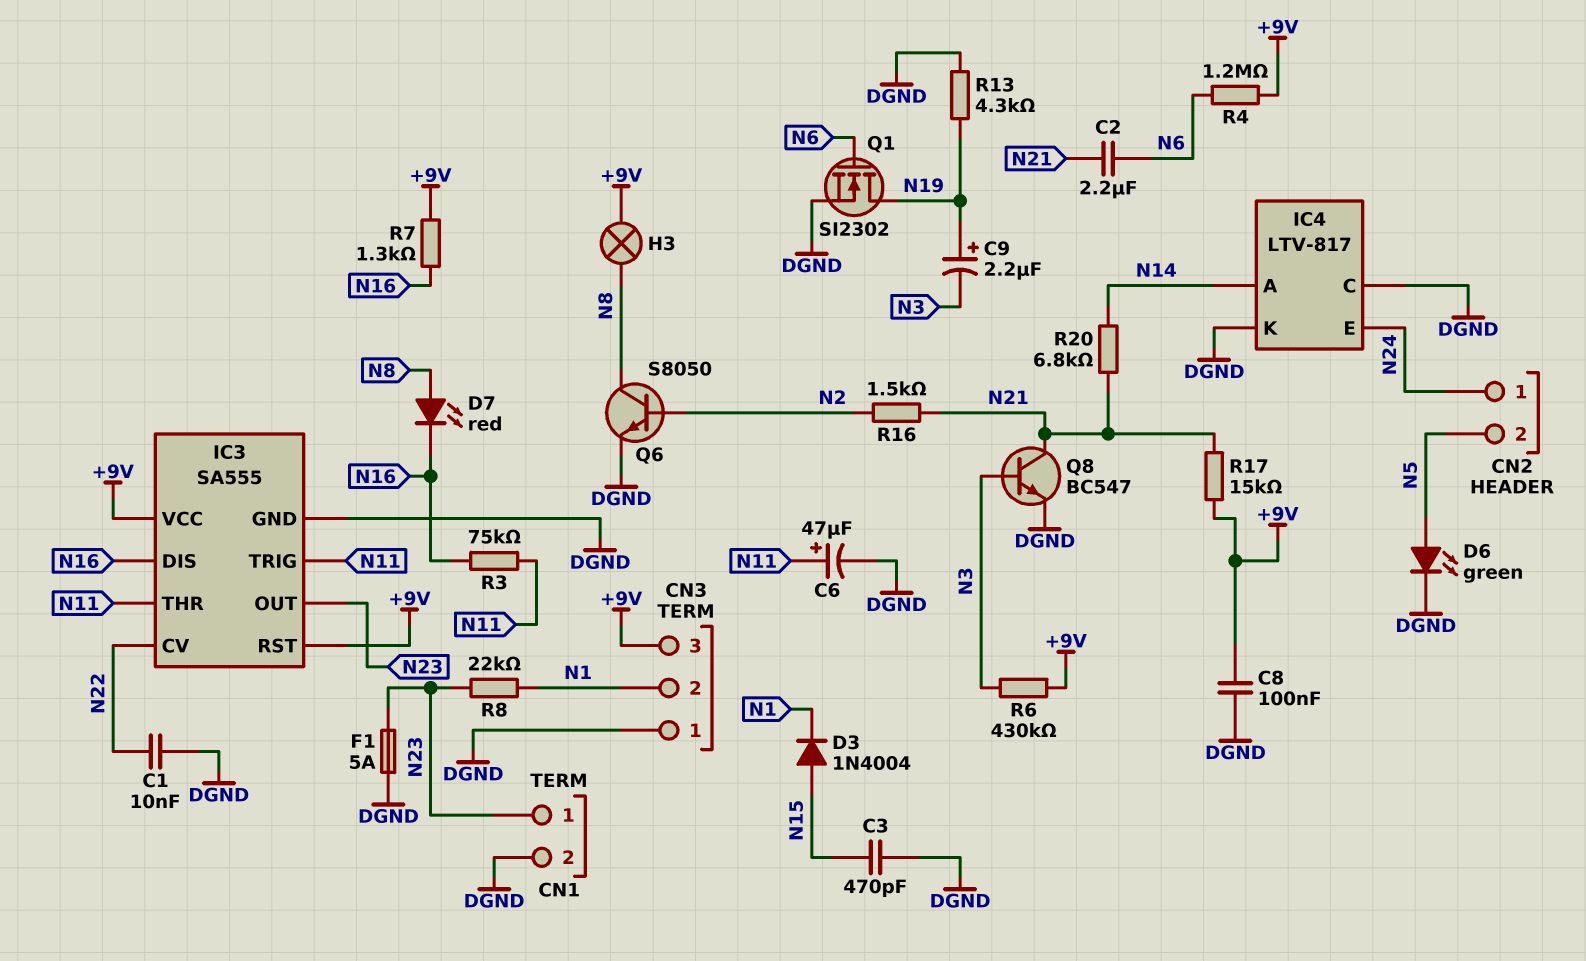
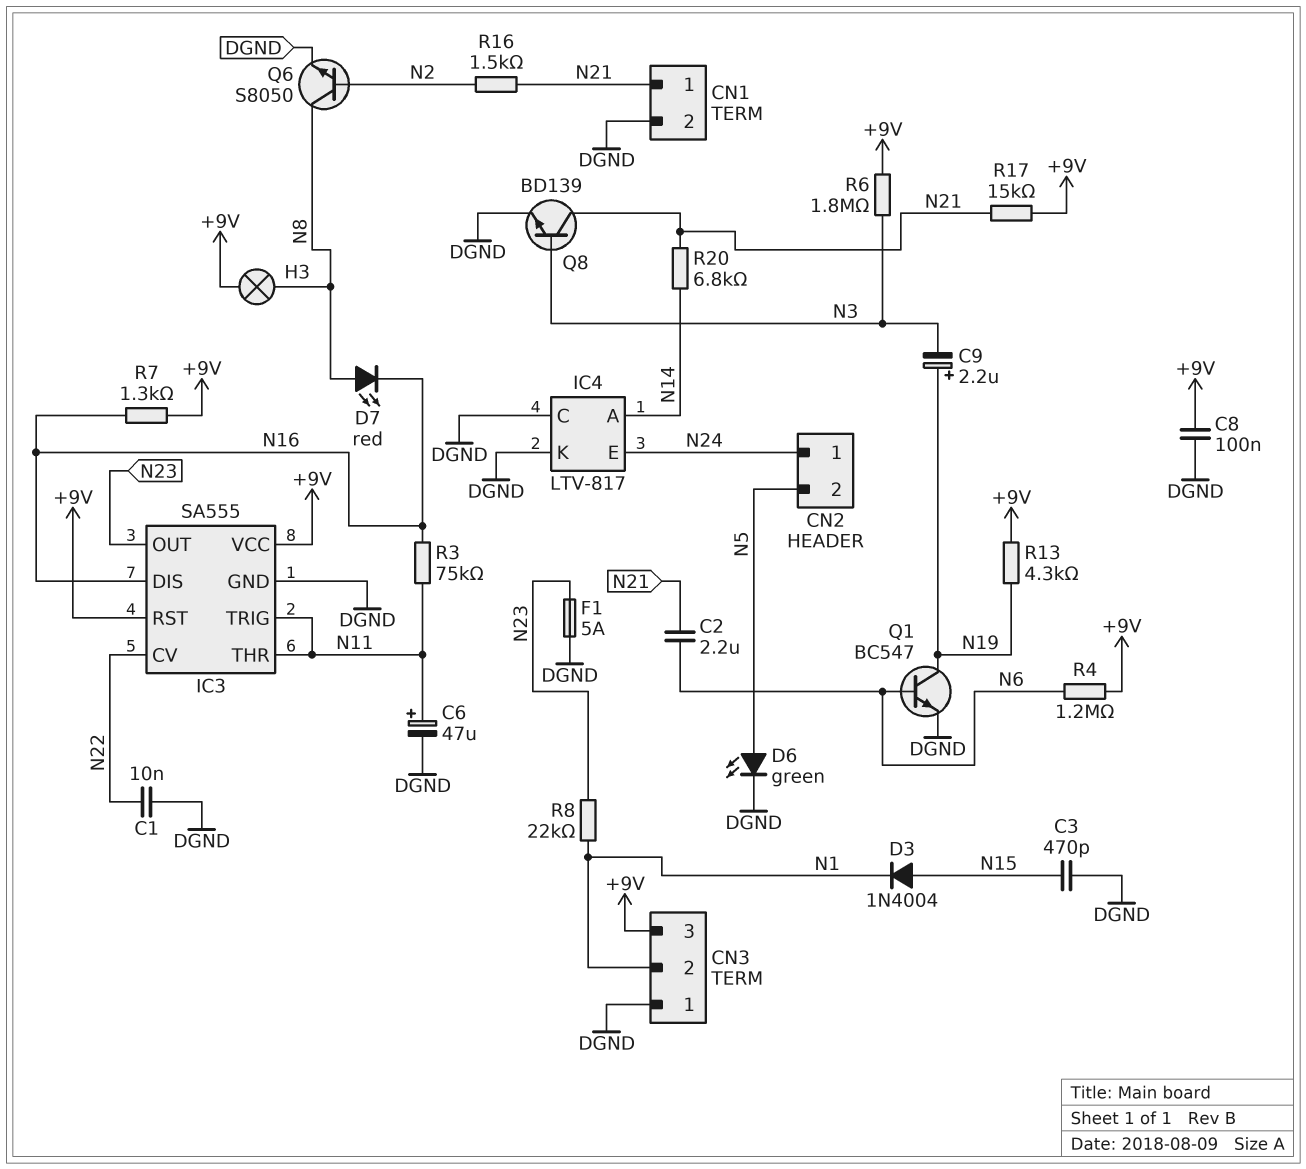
CN1 pin 1: N23 -> N21
Q1: NMOS SI2302 (G N6, D N19, S DGND) -> NPN BC547 (B N6, C N19, E DGND)
Q8: NPN BC547 (B N3, C N21, E DGND) -> NPN BD139 (B N3, C N21, E DGND)
R6: 430k (+9V, N3) -> 1.8M (+9V, N3)
R13: 4.3k (DGND, N19) -> 4.3k (+9V, N19)

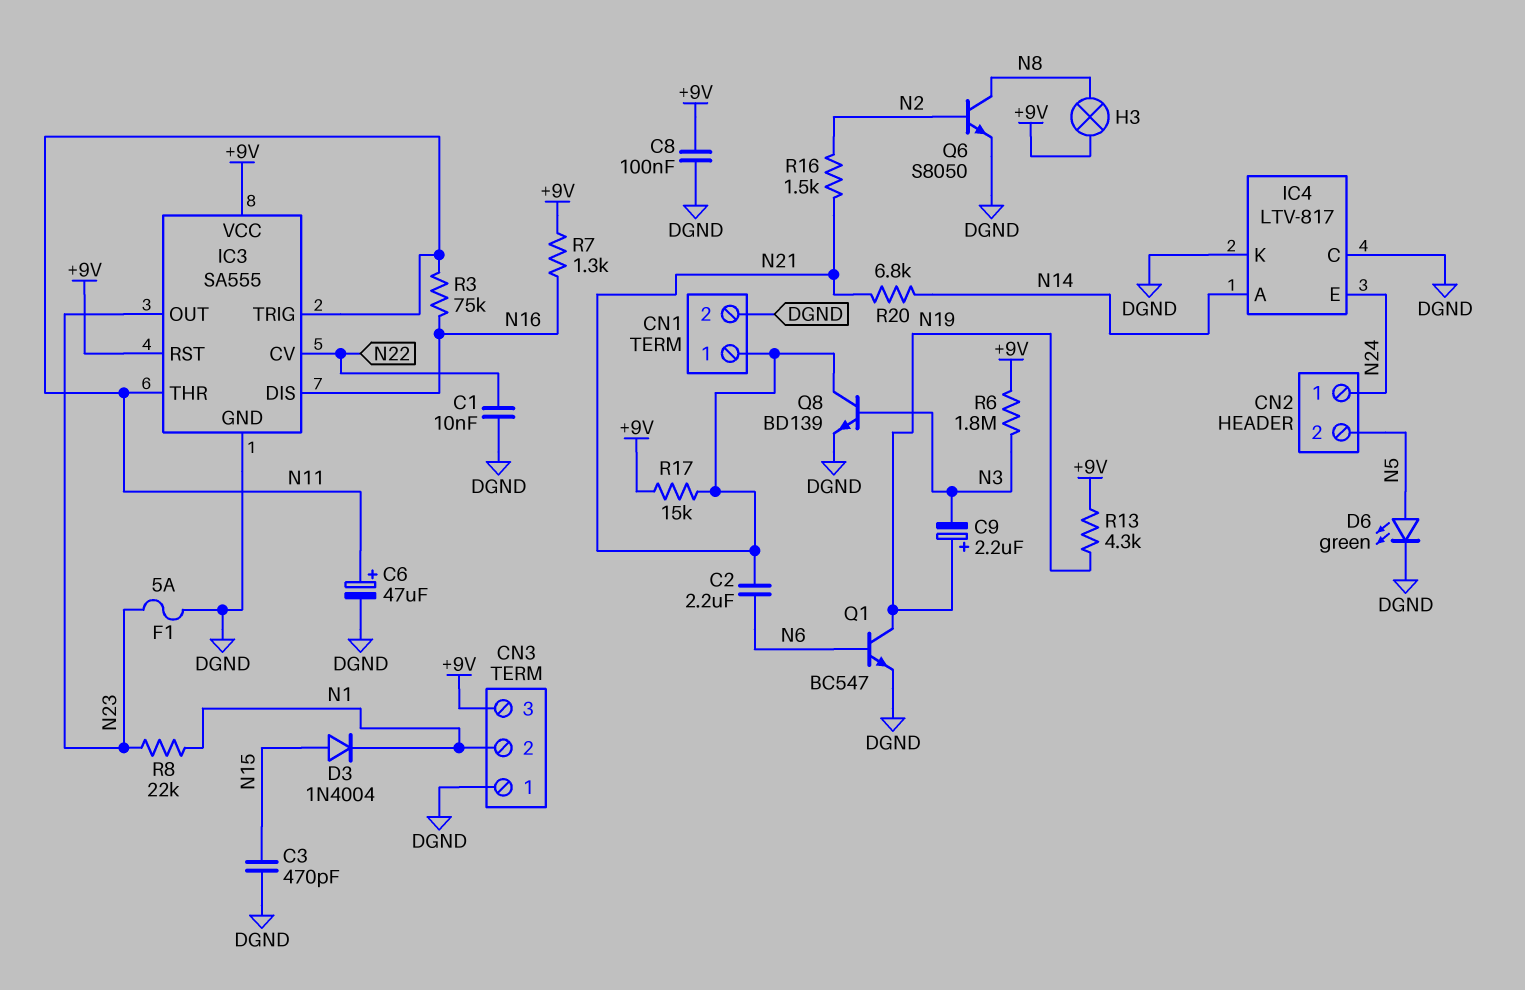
D7: LED red (A N8, K N16) -> none
R4: 1.2M (+9V, N6) -> none

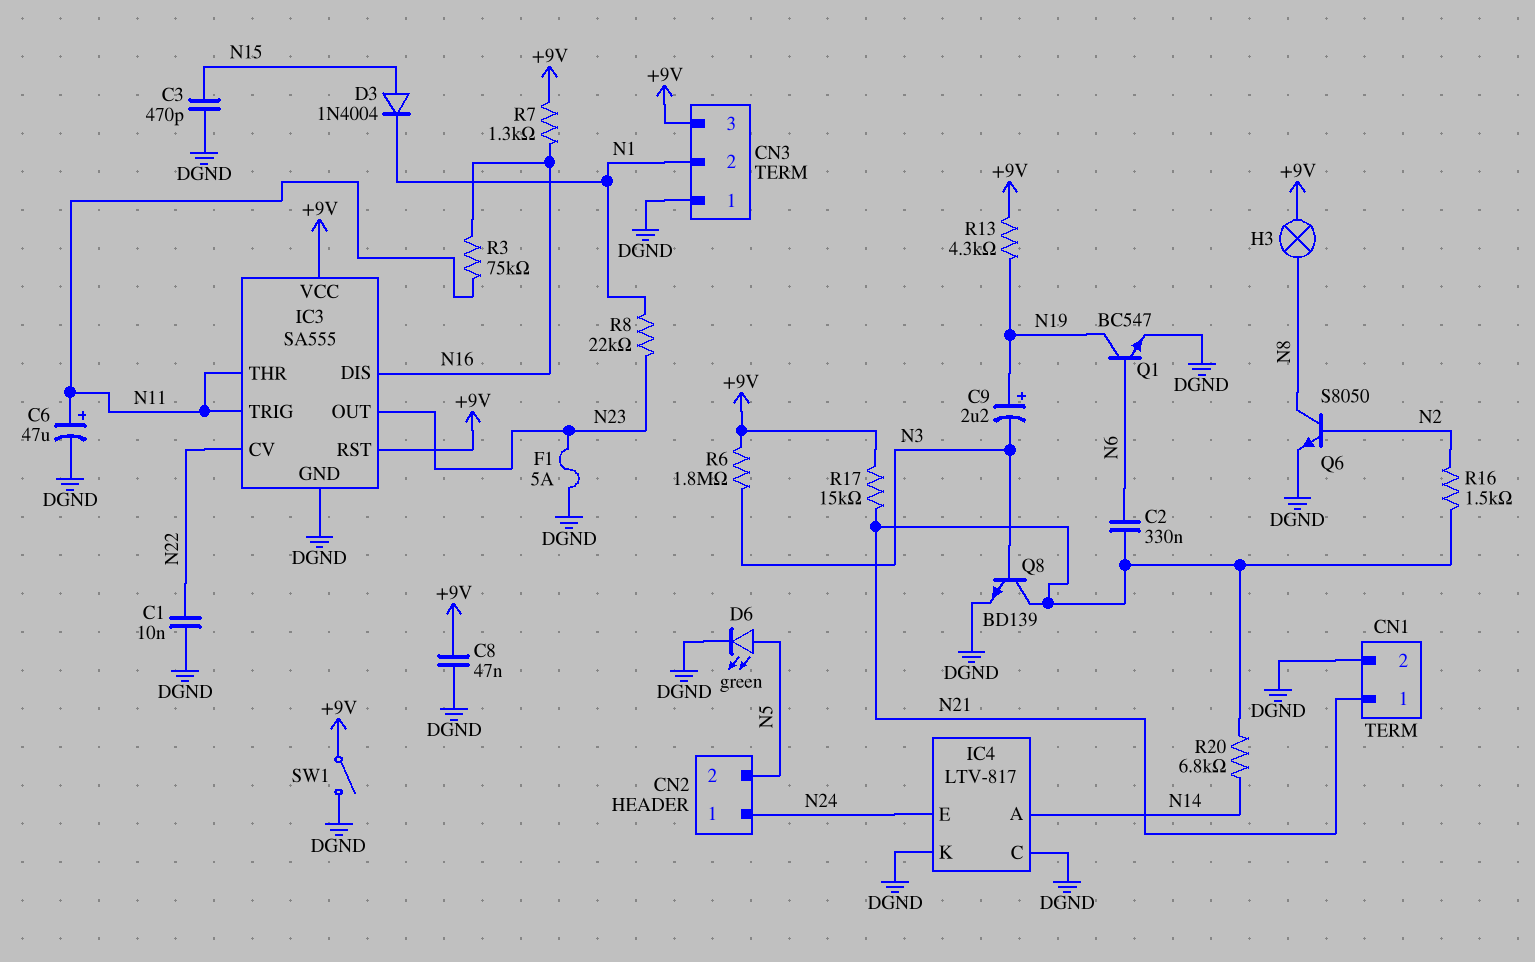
C2: 2.2uF (N6, N21) -> 330nF (N6, N21)
C8: 100nF (+9V, DGND) -> 47nF (+9V, DGND)
SW1: none -> switch (+9V, DGND)

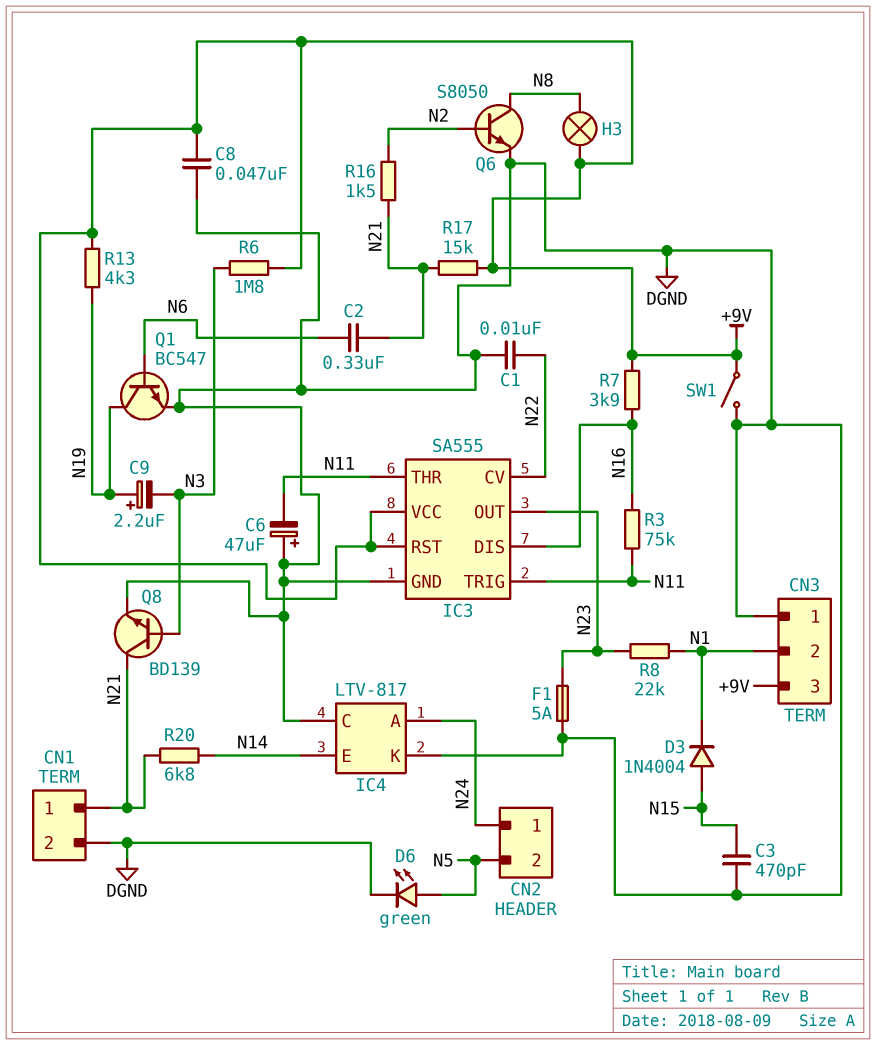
C6: 47uF (plus N11, minus DGND) -> 47uF (plus DGND, minus N11)
IC4 pin A: N14 -> N24
IC4 pin E: N24 -> N14
R7: 1.3k (+9V, N16) -> 3.9k (+9V, N16)

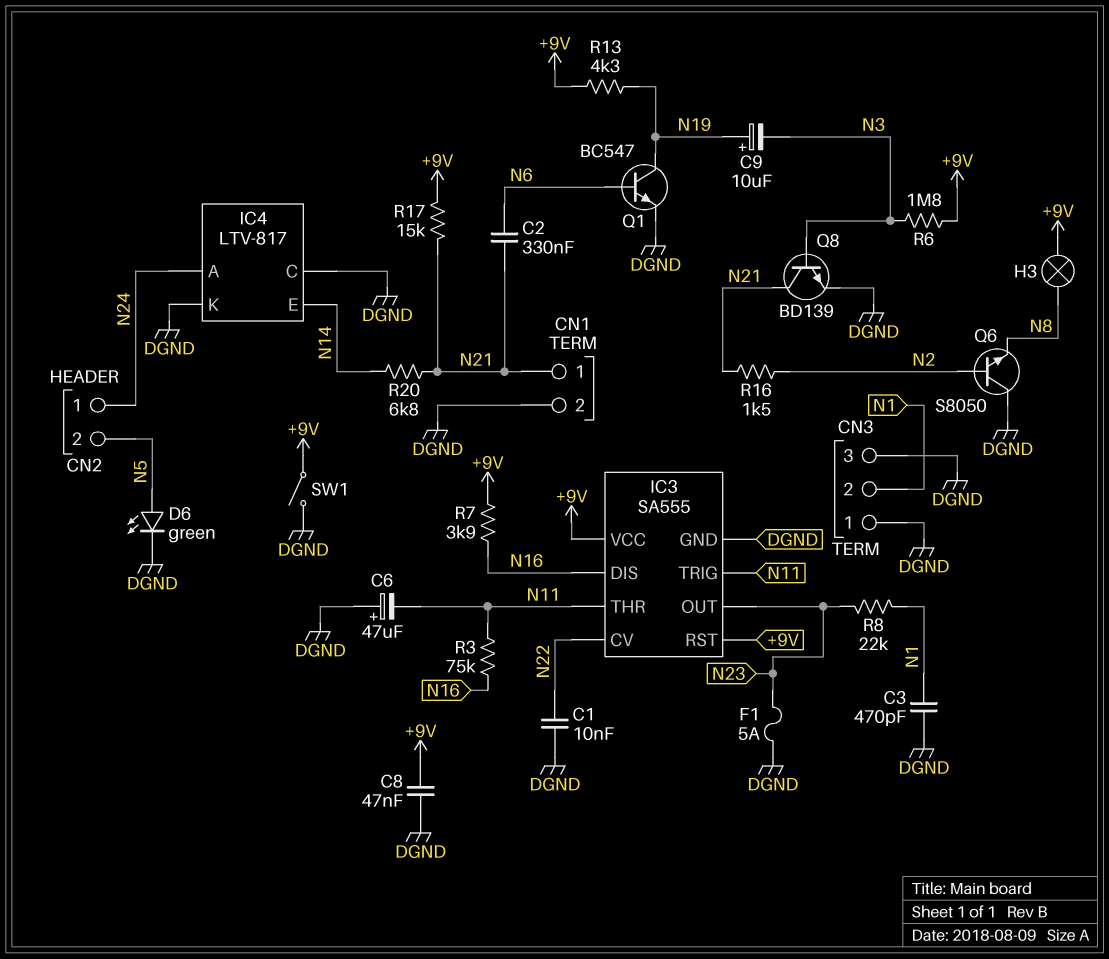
C3: 470pF (DGND, N15) -> 470pF (DGND, N1)
C9: 2.2uF (plus N19, minus N3) -> 10uF (plus N19, minus N3)
CN3 pin 3: +9V -> DGND
D3: diode 1N4004 (A N15, K N1) -> none
Q6: NPN S8050 (B N2, C N8, E DGND) -> NPN S8050 (B N2, C DGND, E N8)

